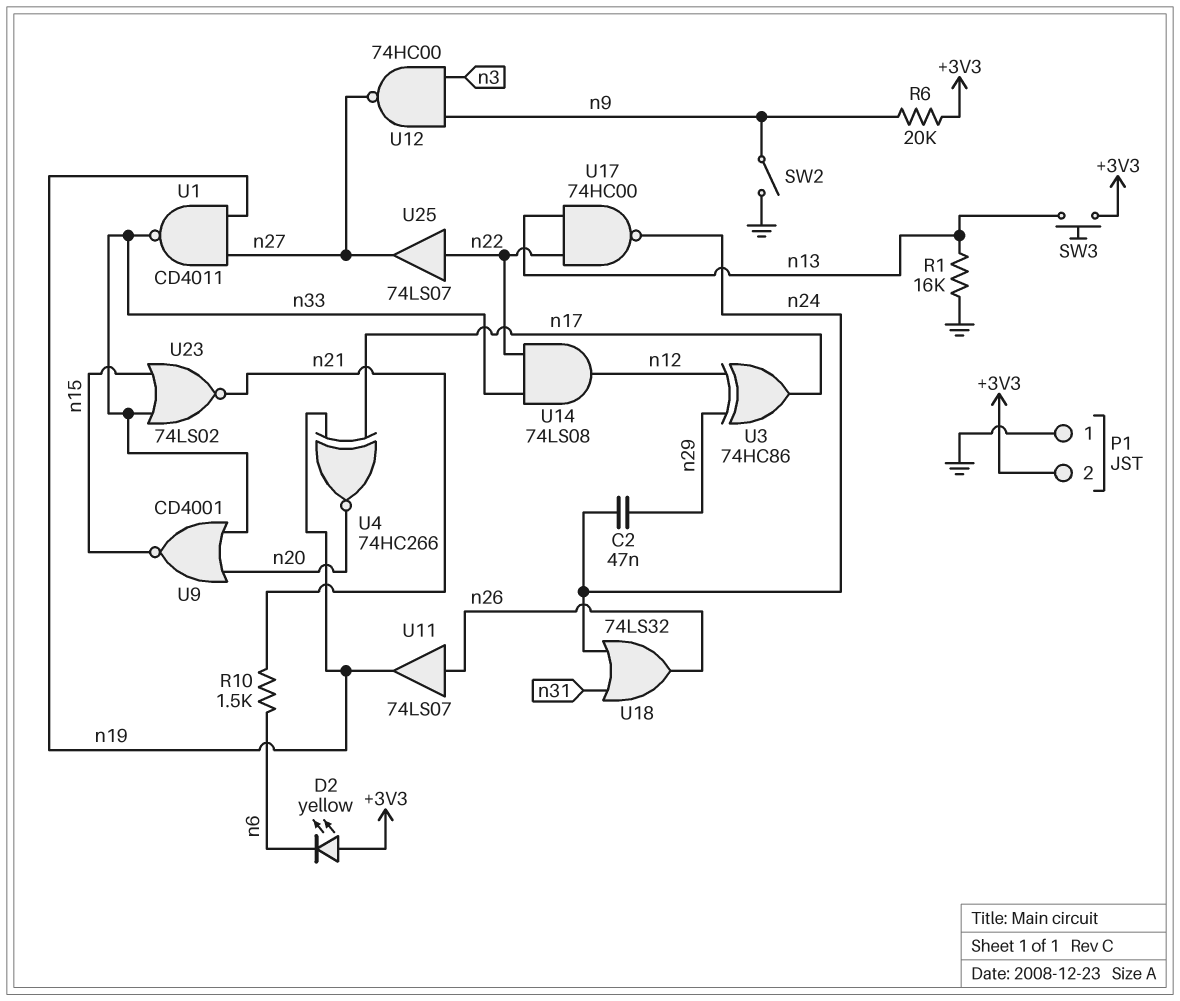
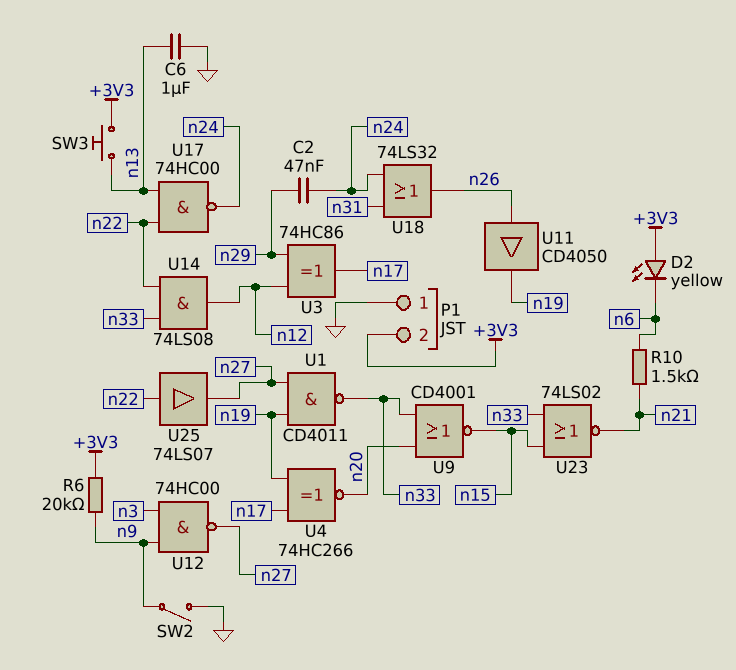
C6: none -> 1uF (GND, n13)
R1: 16k (GND, n13) -> none
U11: buffer 74LS07 (in n26, out n19) -> buffer CD4050 (in n26, out n19)

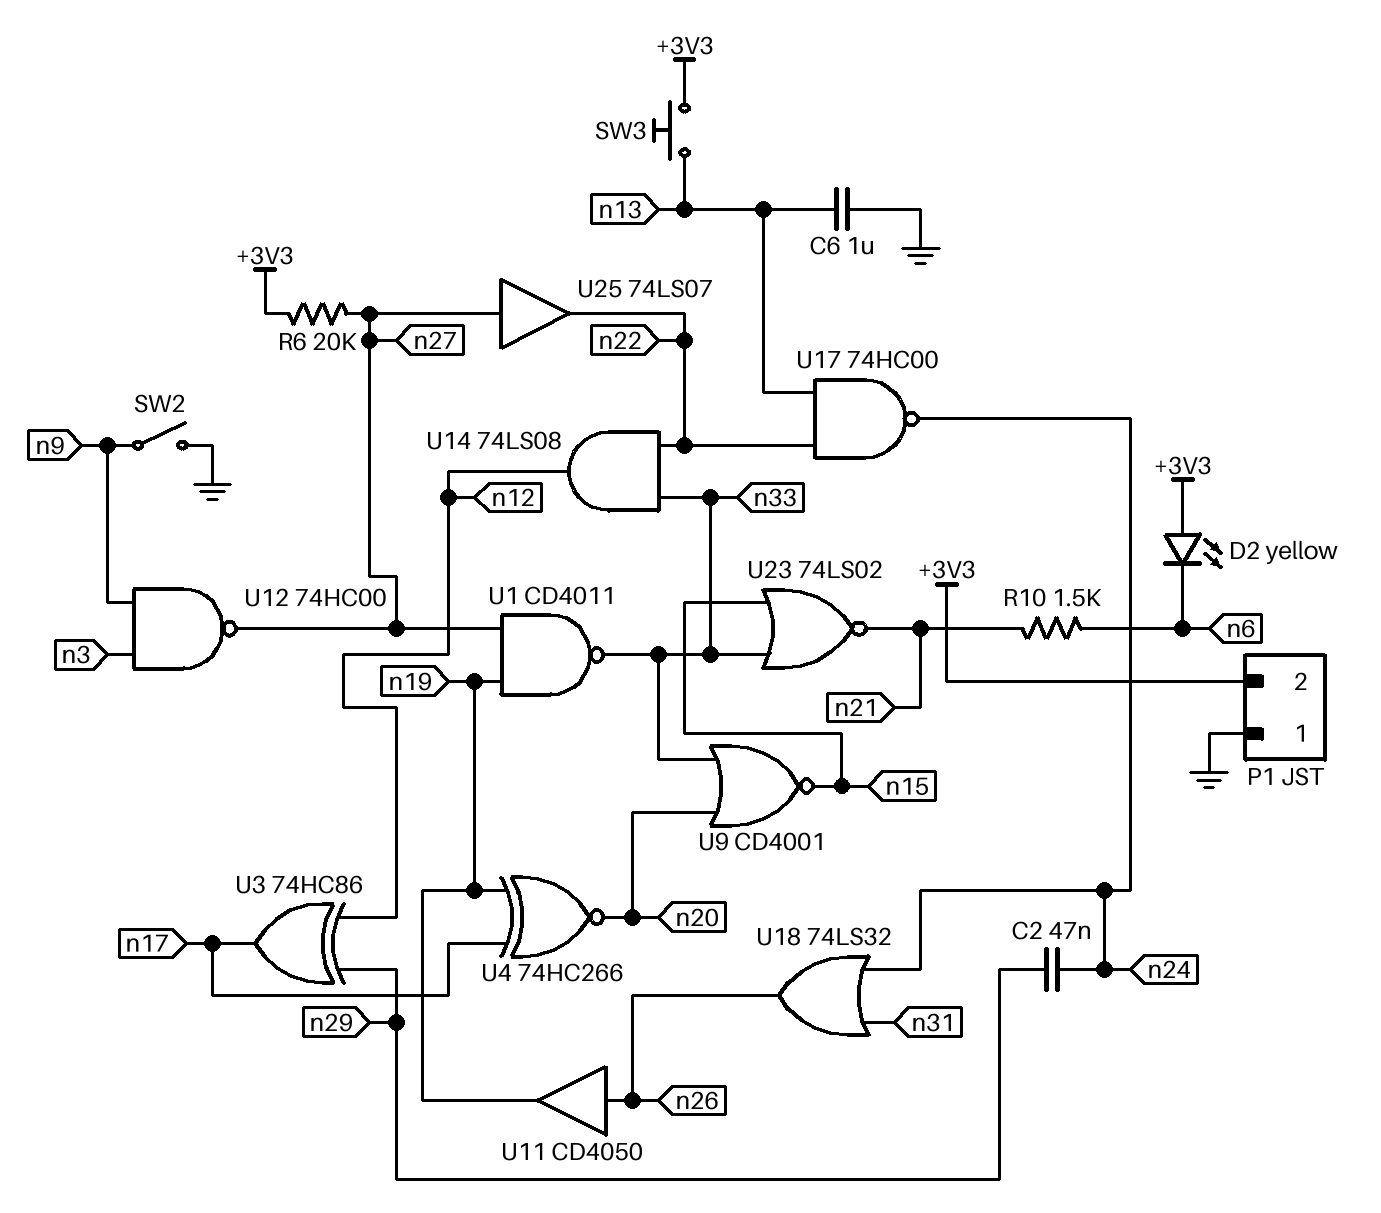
R6: 20k (+3V3, n9) -> 20k (+3V3, n27)
U25: buffer 74LS07 (in n22, out n27) -> buffer 74LS07 (in n27, out n22)

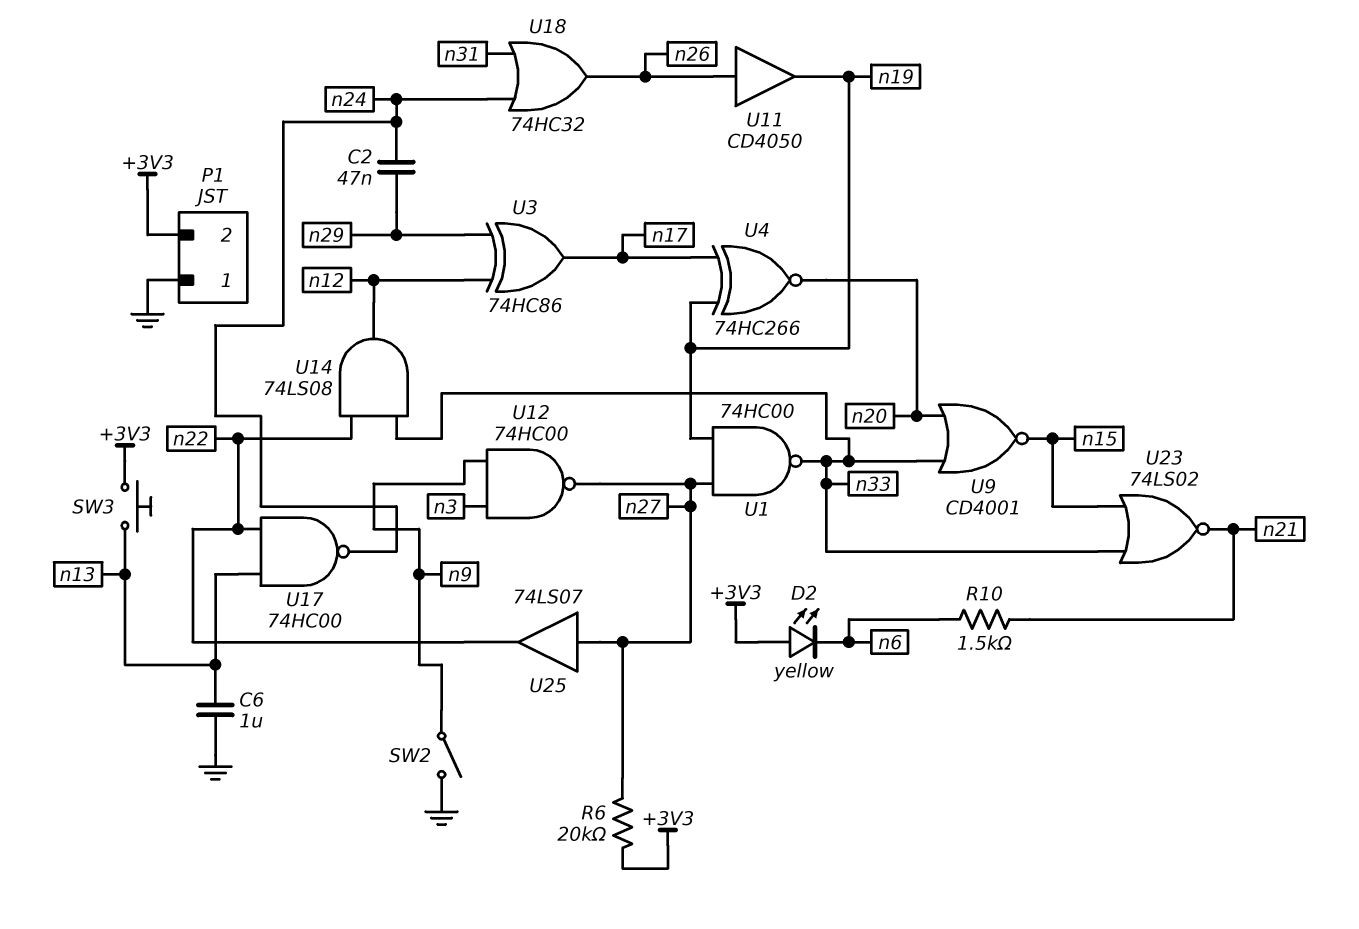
U1: NAND CD4011 (in n19, in n27, out n33) -> NAND 74HC00 (in n19, in n27, out n33)
U18: OR 74LS32 (in n24, in n31, out n26) -> OR 74HC32 (in n24, in n31, out n26)

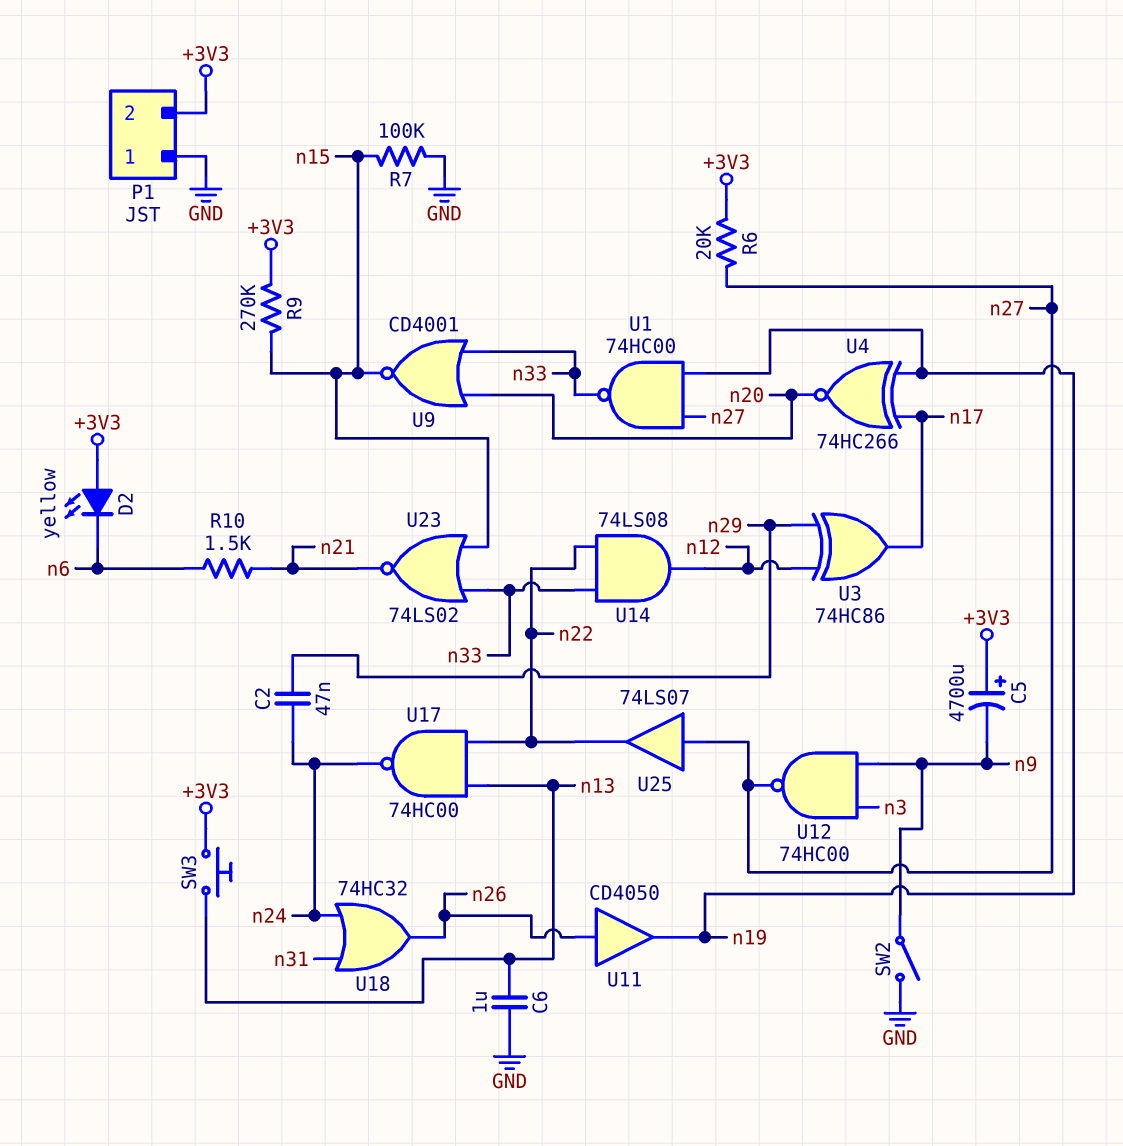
C5: none -> 4700uF (plus +3V3, minus n9)
R7: none -> 100k (GND, n15)
R9: none -> 270k (+3V3, n15)

